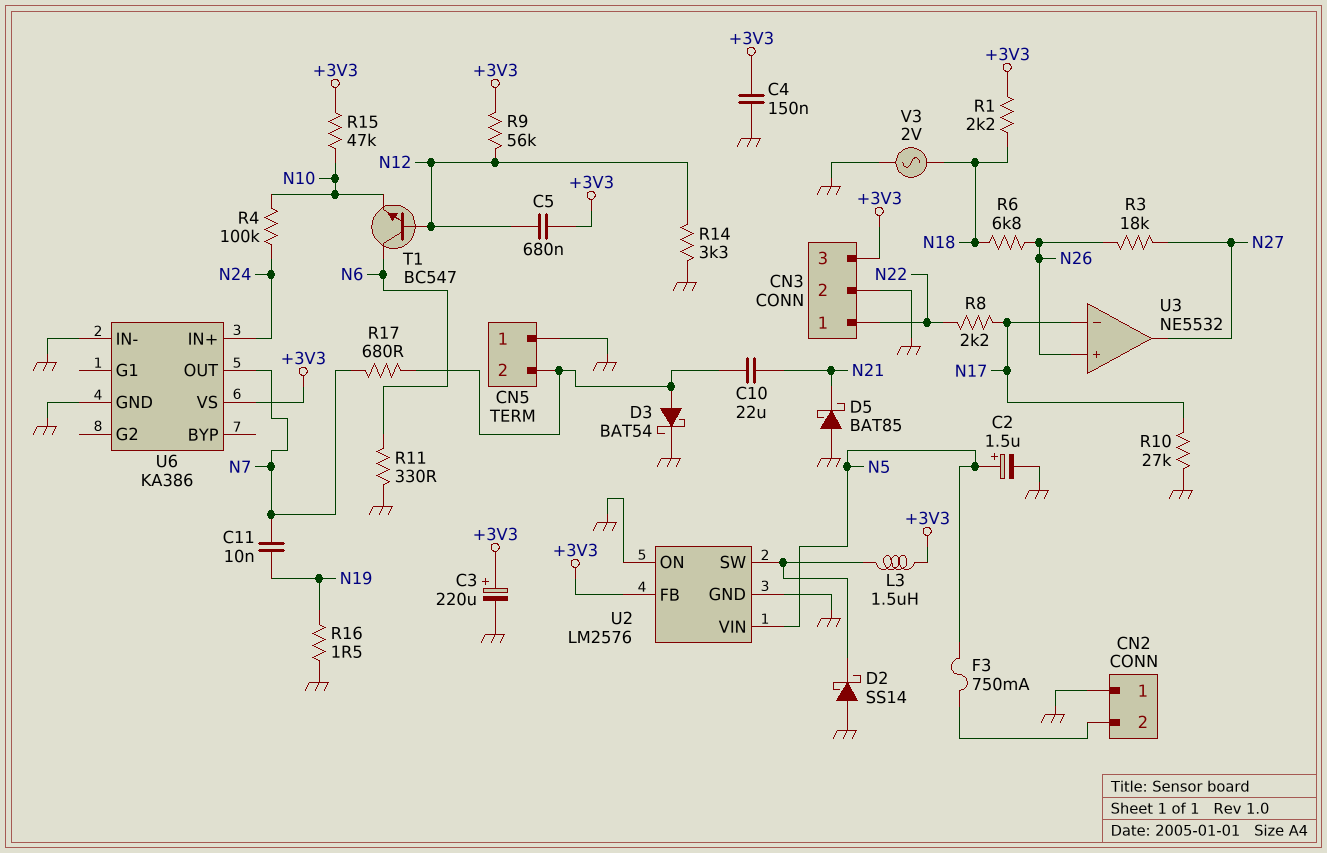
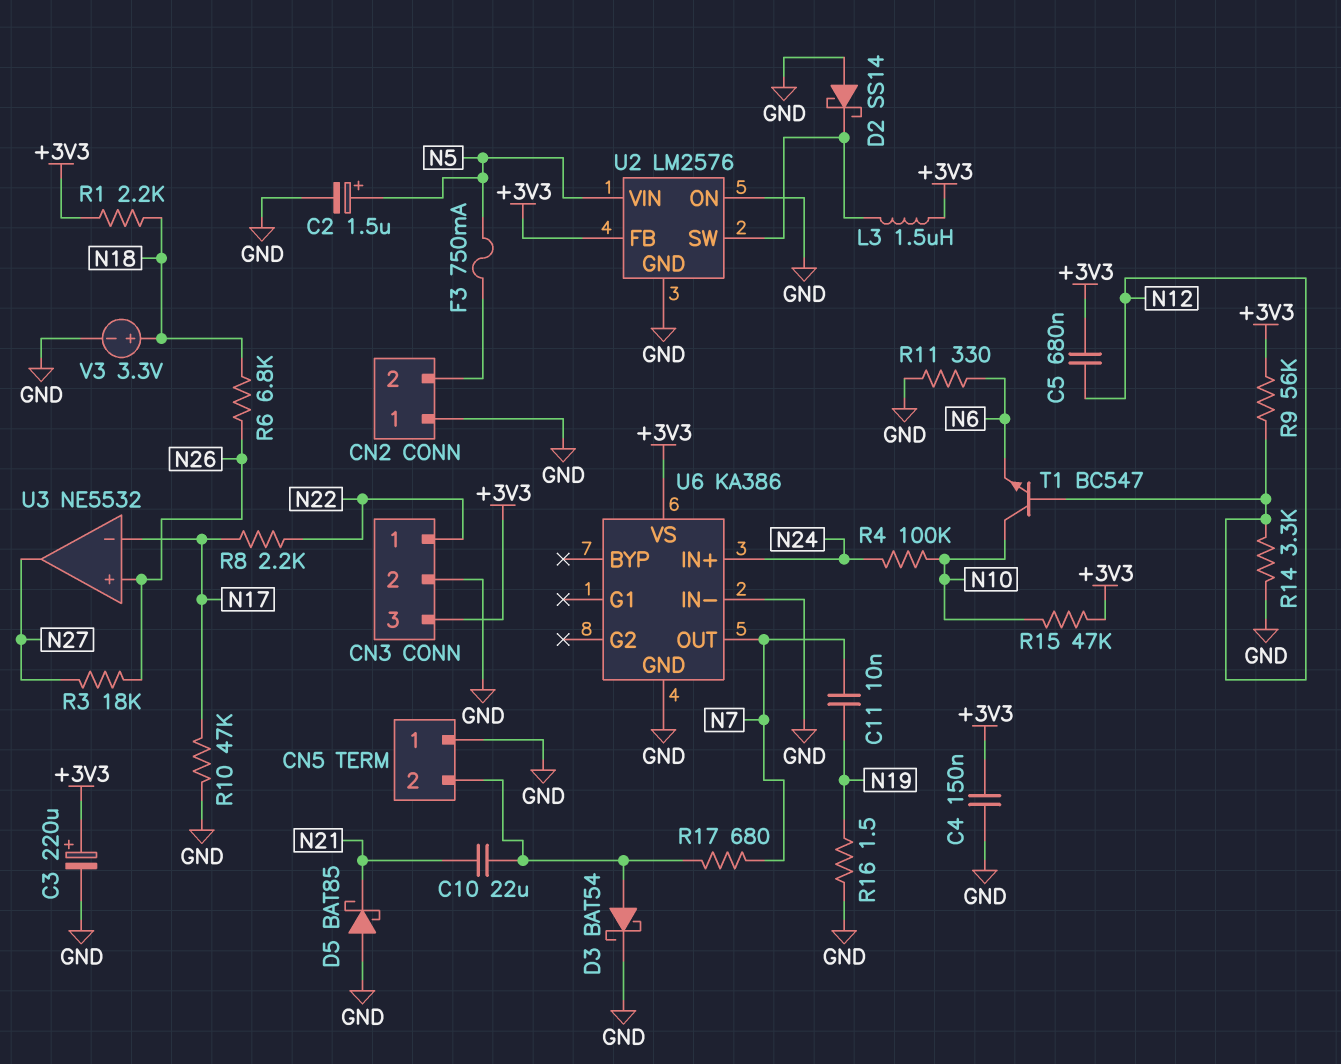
R10: 27k (GND, N17) -> 47k (GND, N17)
T1: NPN BC547 (B N12, C N6, E N10) -> NPN BC547 (B N12, C N10, E N6)
V3: AC 2V (GND, N18) -> 3.3V (plus N18, minus GND)

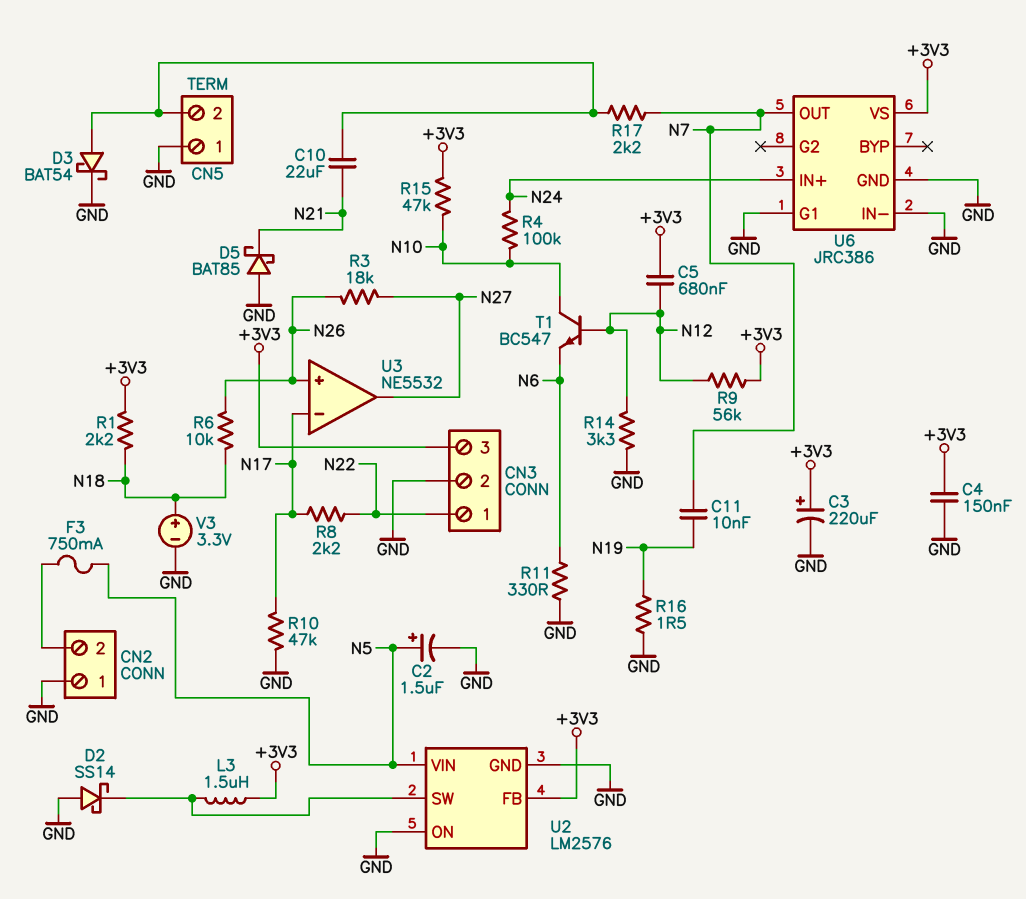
R6: 6.8k (N18, N26) -> 10k (N18, N26)
R17: 680 (CN5/2, N7) -> 2.2k (CN5/2, N7)
U6: KA386 -> JRC386
U6 pin G1: none -> GND

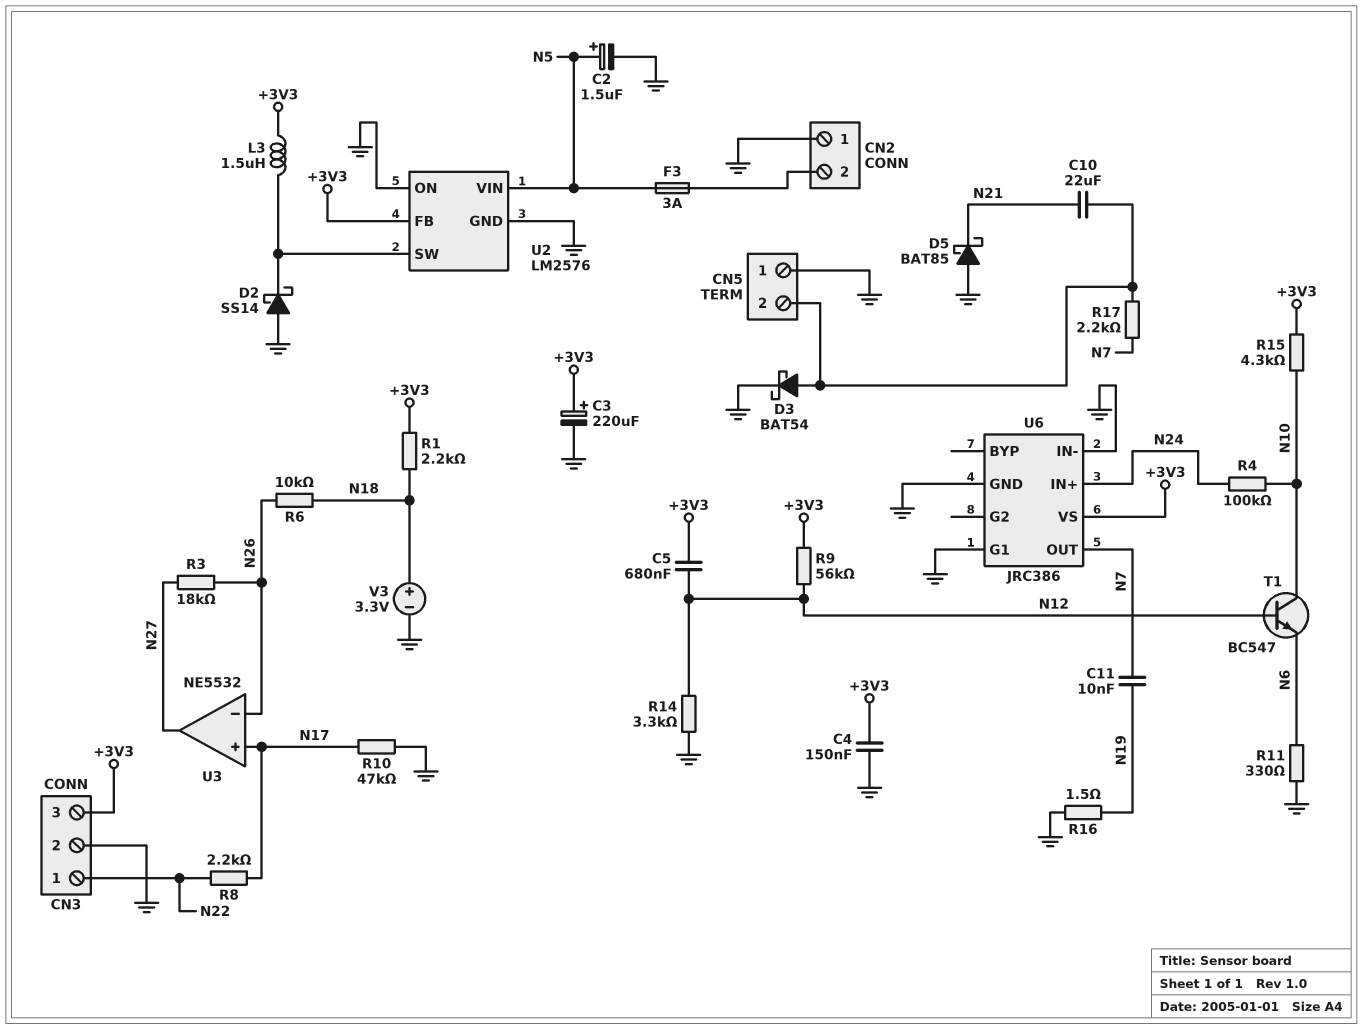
F3: 750mA (CN2/2, N5) -> 3A (CN2/2, N5)
R15: 47k (+3V3, N10) -> 4.3k (+3V3, N10)
U3 pin in+: N26 -> N17
U3 pin in-: N17 -> N26

